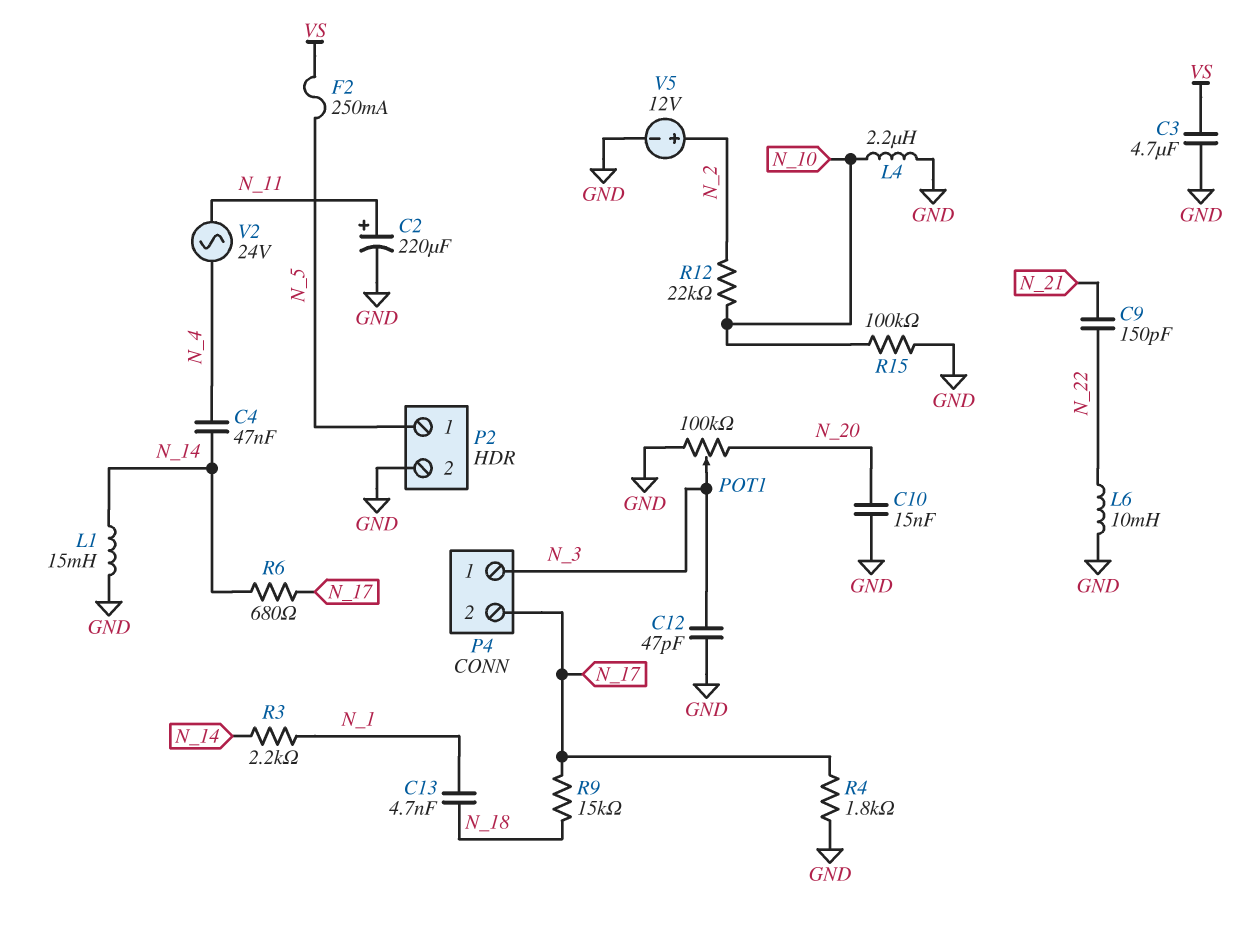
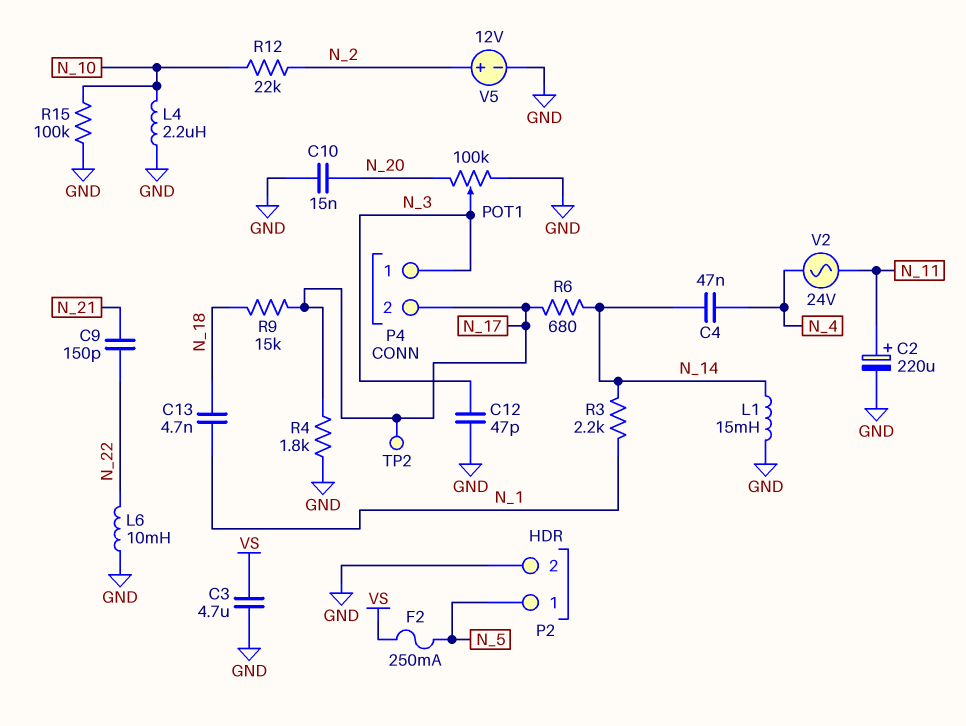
TP2: none -> test point (N_17)

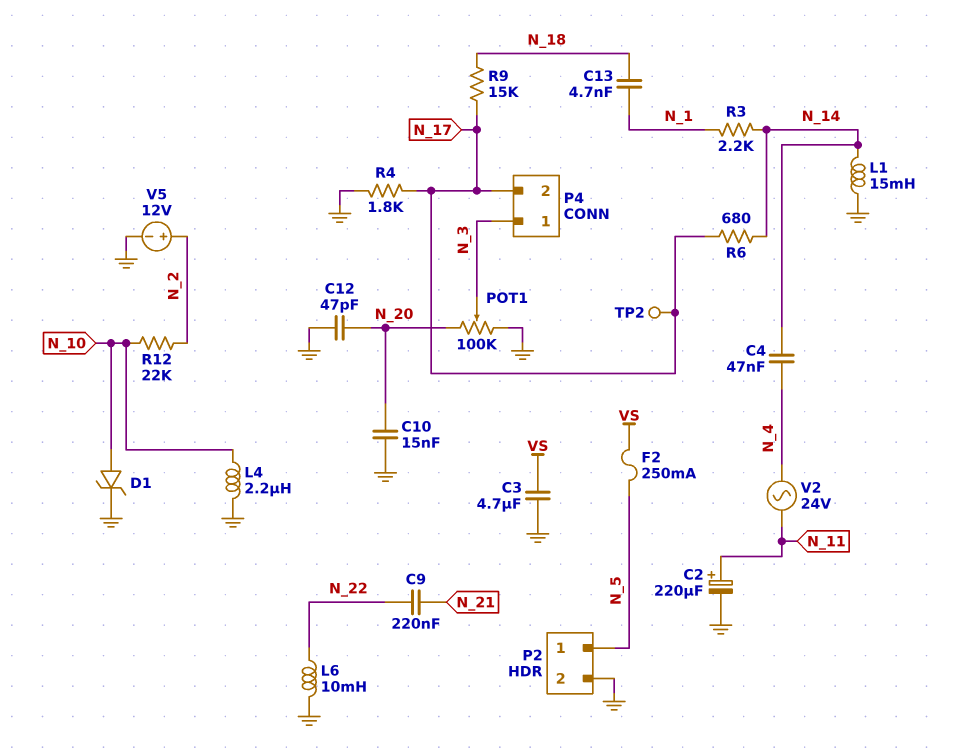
C9: 150pF (N_21, N_22) -> 220nF (N_21, N_22)
C12: 47pF (GND, N_3) -> 47pF (GND, N_20)
D1: none -> zener (A N_10, K GND)
R15: 100k (GND, N_10) -> none

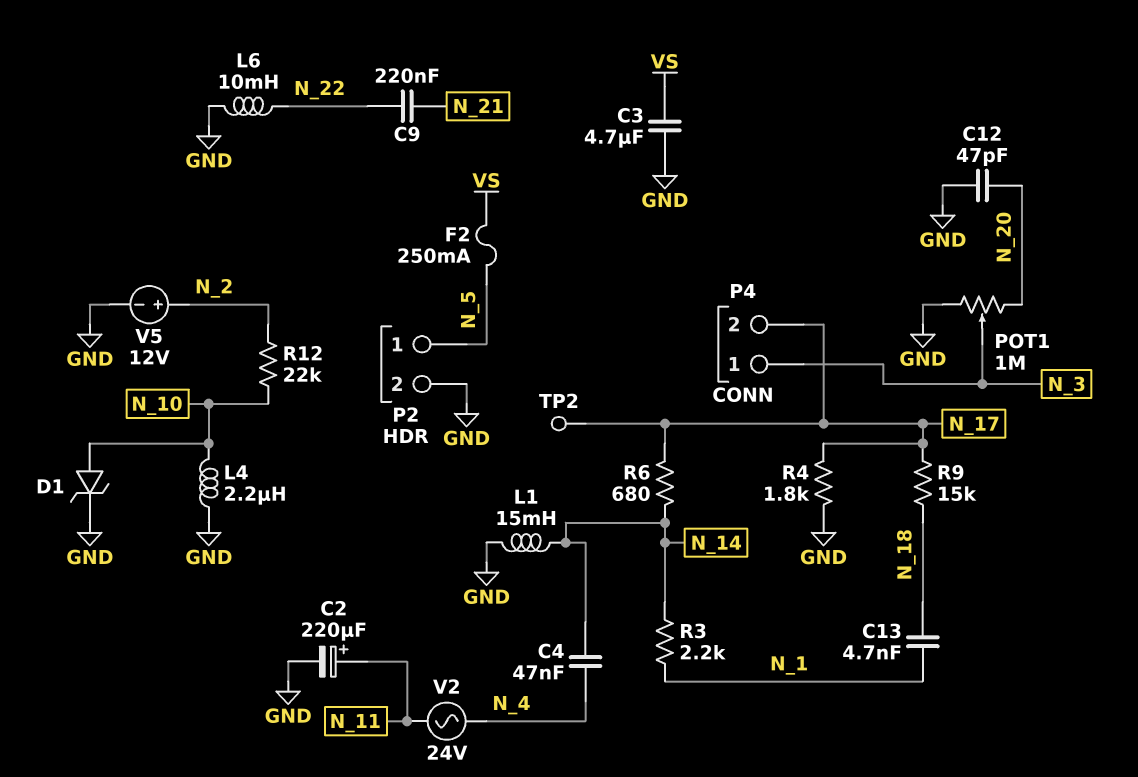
C10: 15nF (GND, N_20) -> none
POT1: 100k (GND, N_20, wiper N_3) -> 1M (GND, N_20, wiper N_3)

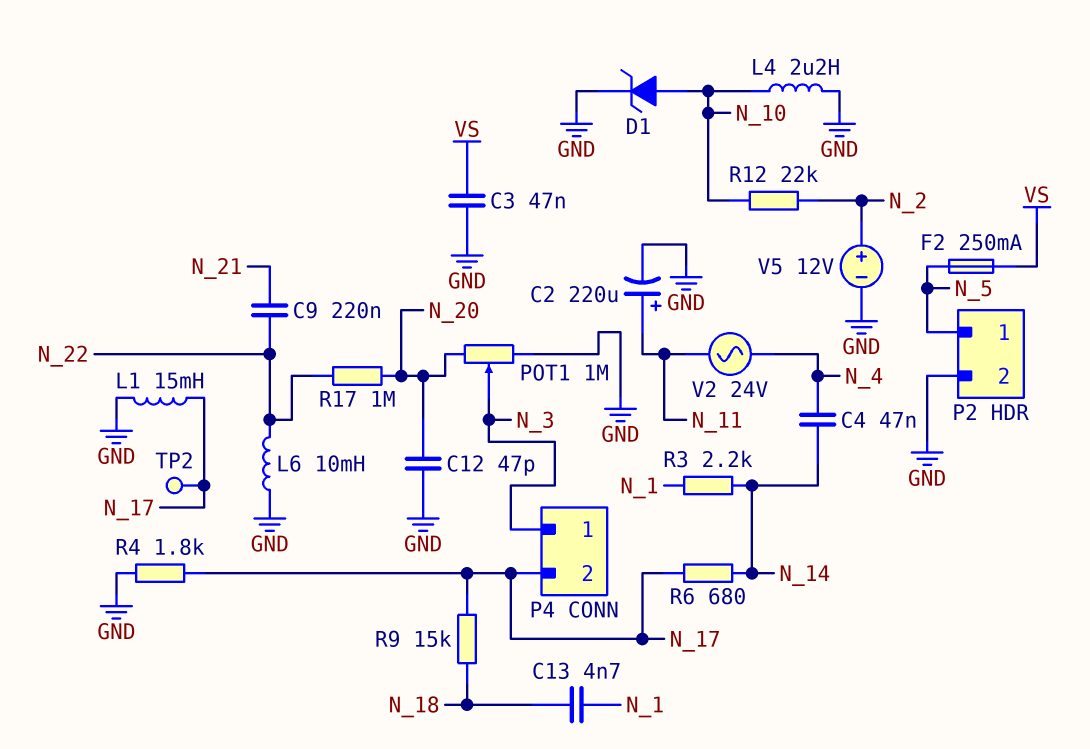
C3: 4.7uF (GND, VS) -> 47nF (GND, VS)
L1: 15mH (GND, N_14) -> 15mH (GND, N_17)
R17: none -> 1M (N_20, N_22)

